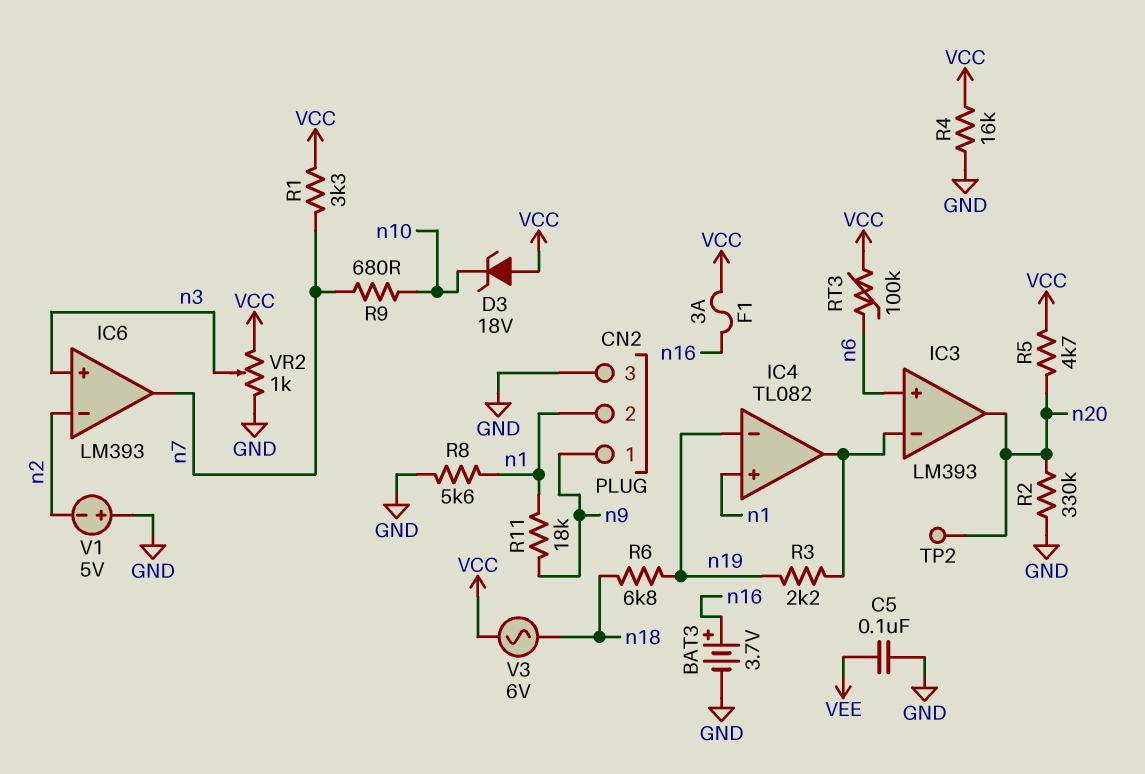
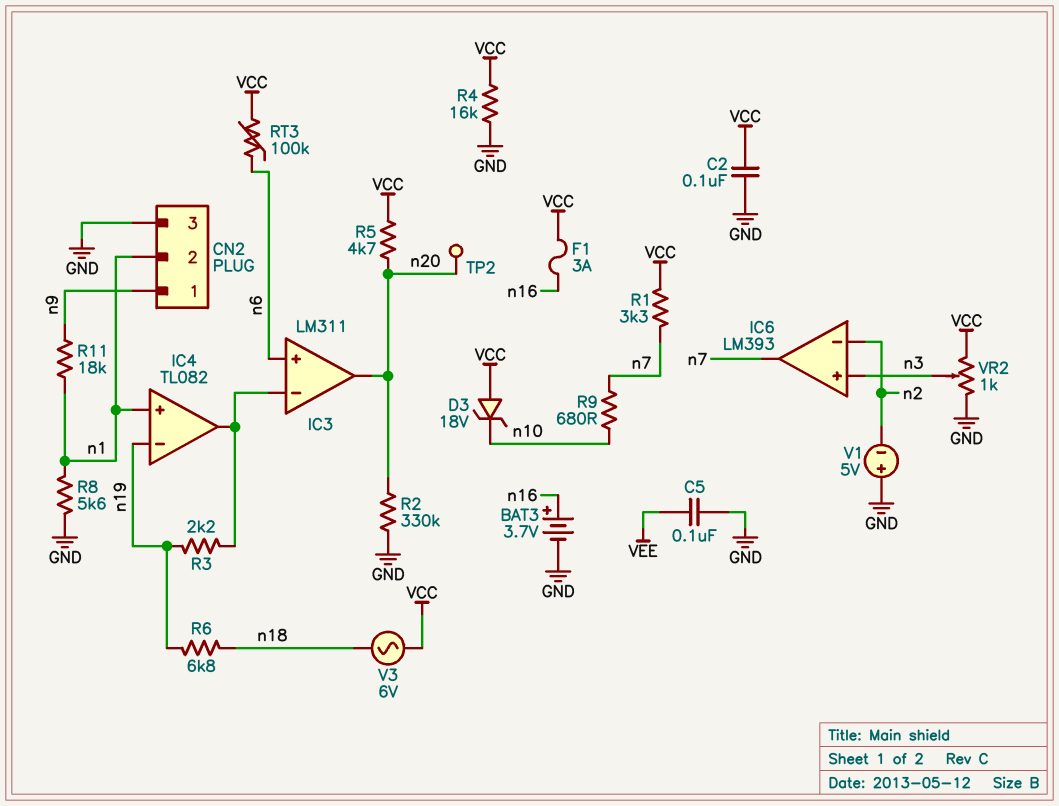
C2: none -> 100nF (GND, VCC)
IC3: LM393 -> LM311

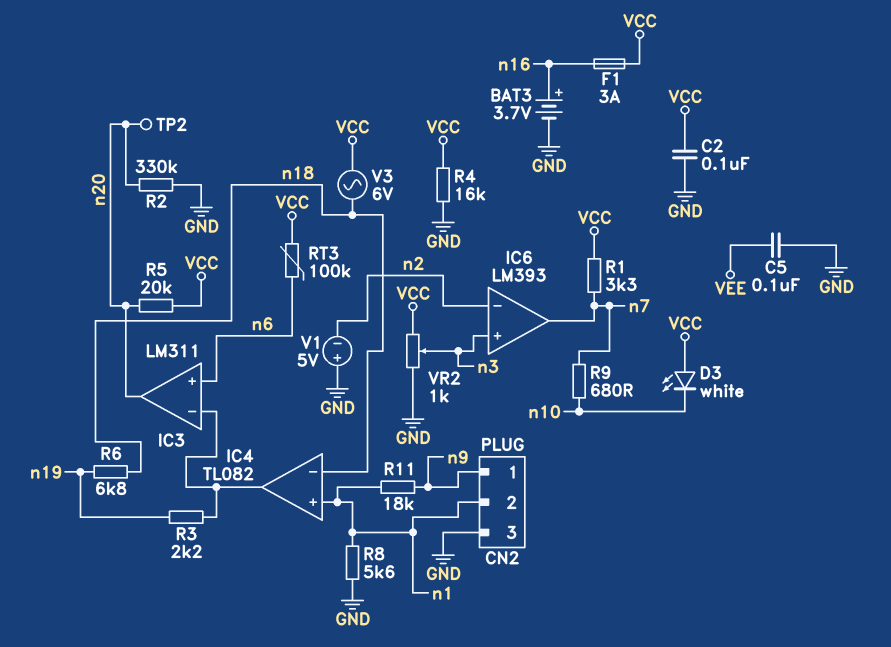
D3: zener 18V (A VCC, K n10) -> LED white (A VCC, K n10)
IC4 pin in-: n19 -> n18
R5: 4.7k (VCC, n20) -> 20k (VCC, n20)

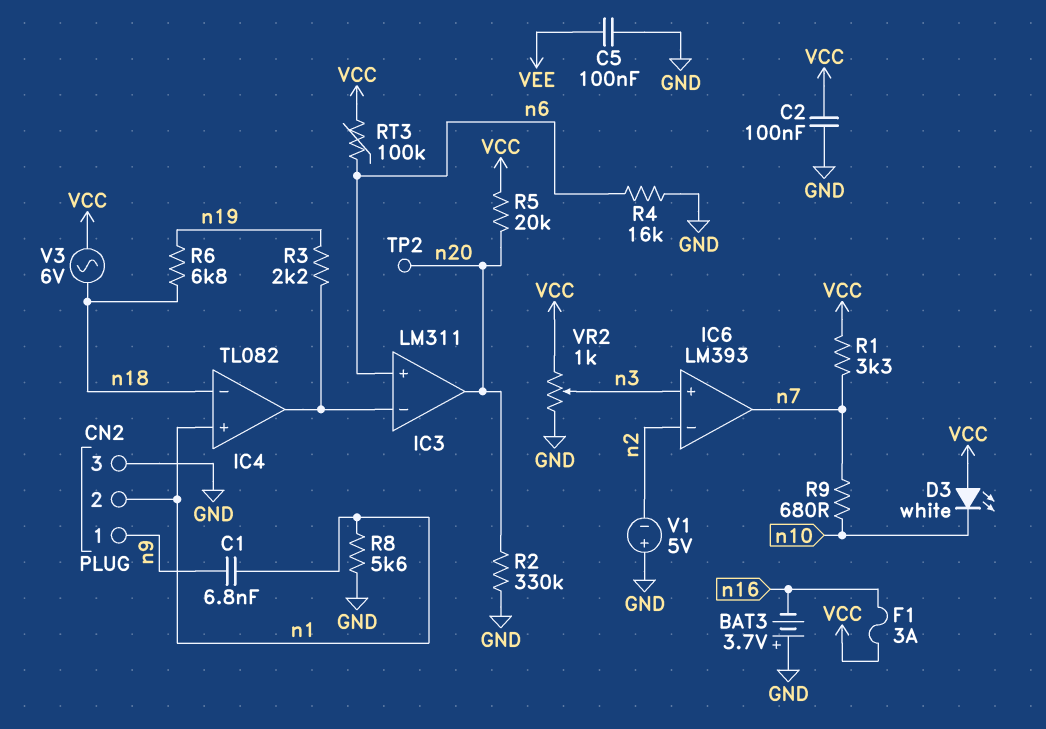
BAT3: 3.7V (plus n16, minus GND) -> 3.7V (plus GND, minus n16)
C1: none -> 6.8nF (n1, n9)
R4: 16k (GND, VCC) -> 16k (GND, n6)
R11: 18k (n1, n9) -> none

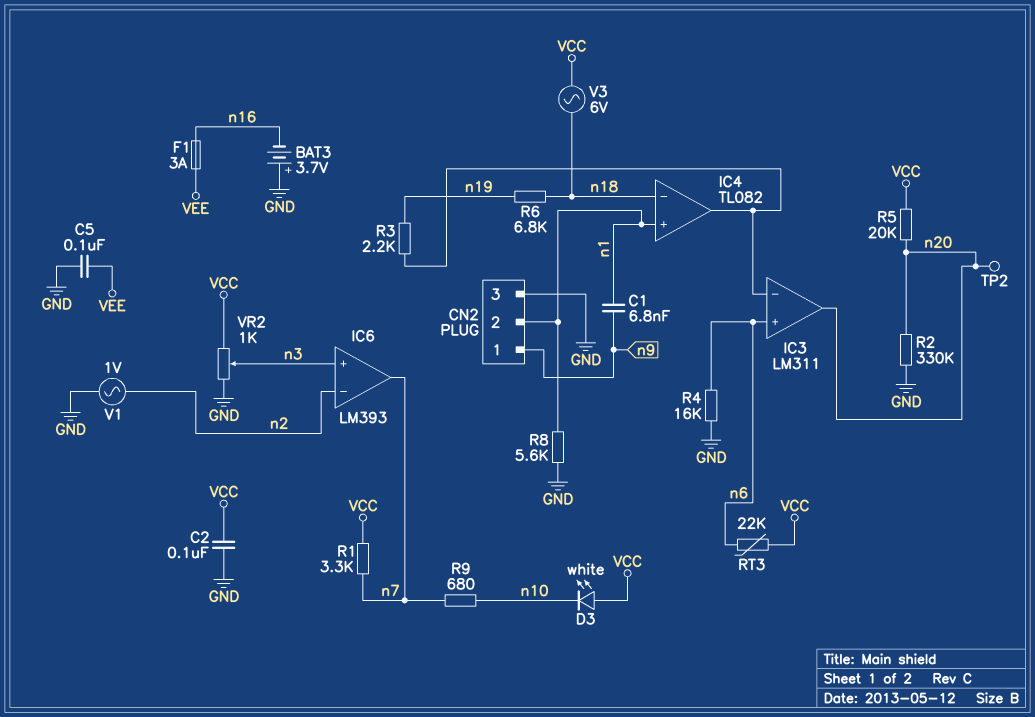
F1: 3A (VCC, n16) -> 3A (VEE, n16)
RT3: 100k (VCC, n6) -> 22k (VCC, n6)
V1: 5V (plus GND, minus n2) -> AC 1V (GND, n2)

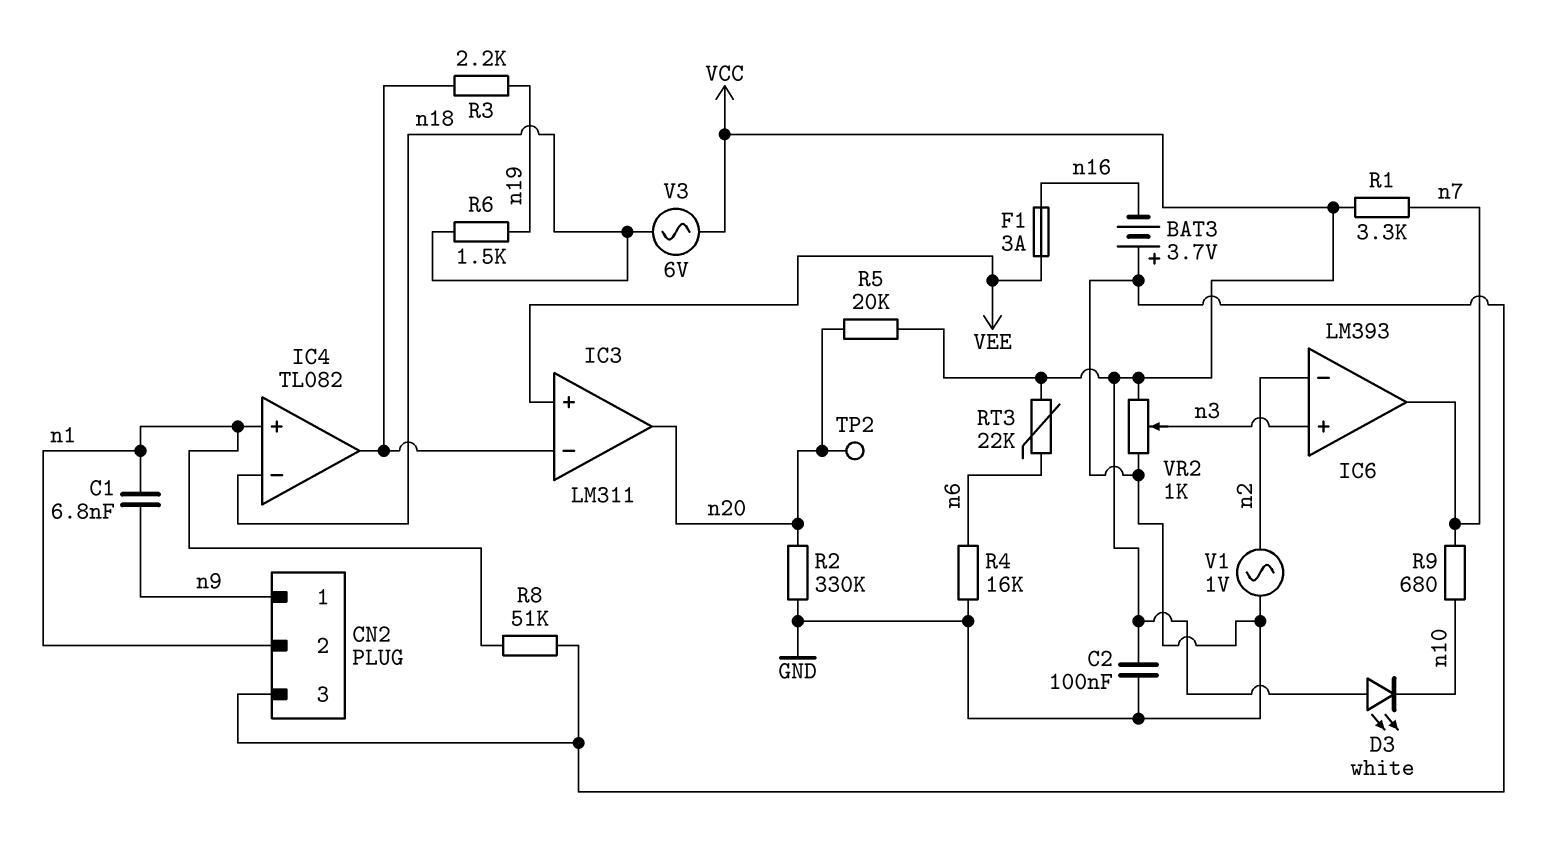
C5: 100nF (GND, VEE) -> none
IC3 pin in+: n6 -> VEE
R6: 6.8k (n18, n19) -> 1.5k (n18, n19)
R8: 5.6k (GND, n1) -> 51k (GND, n1)

